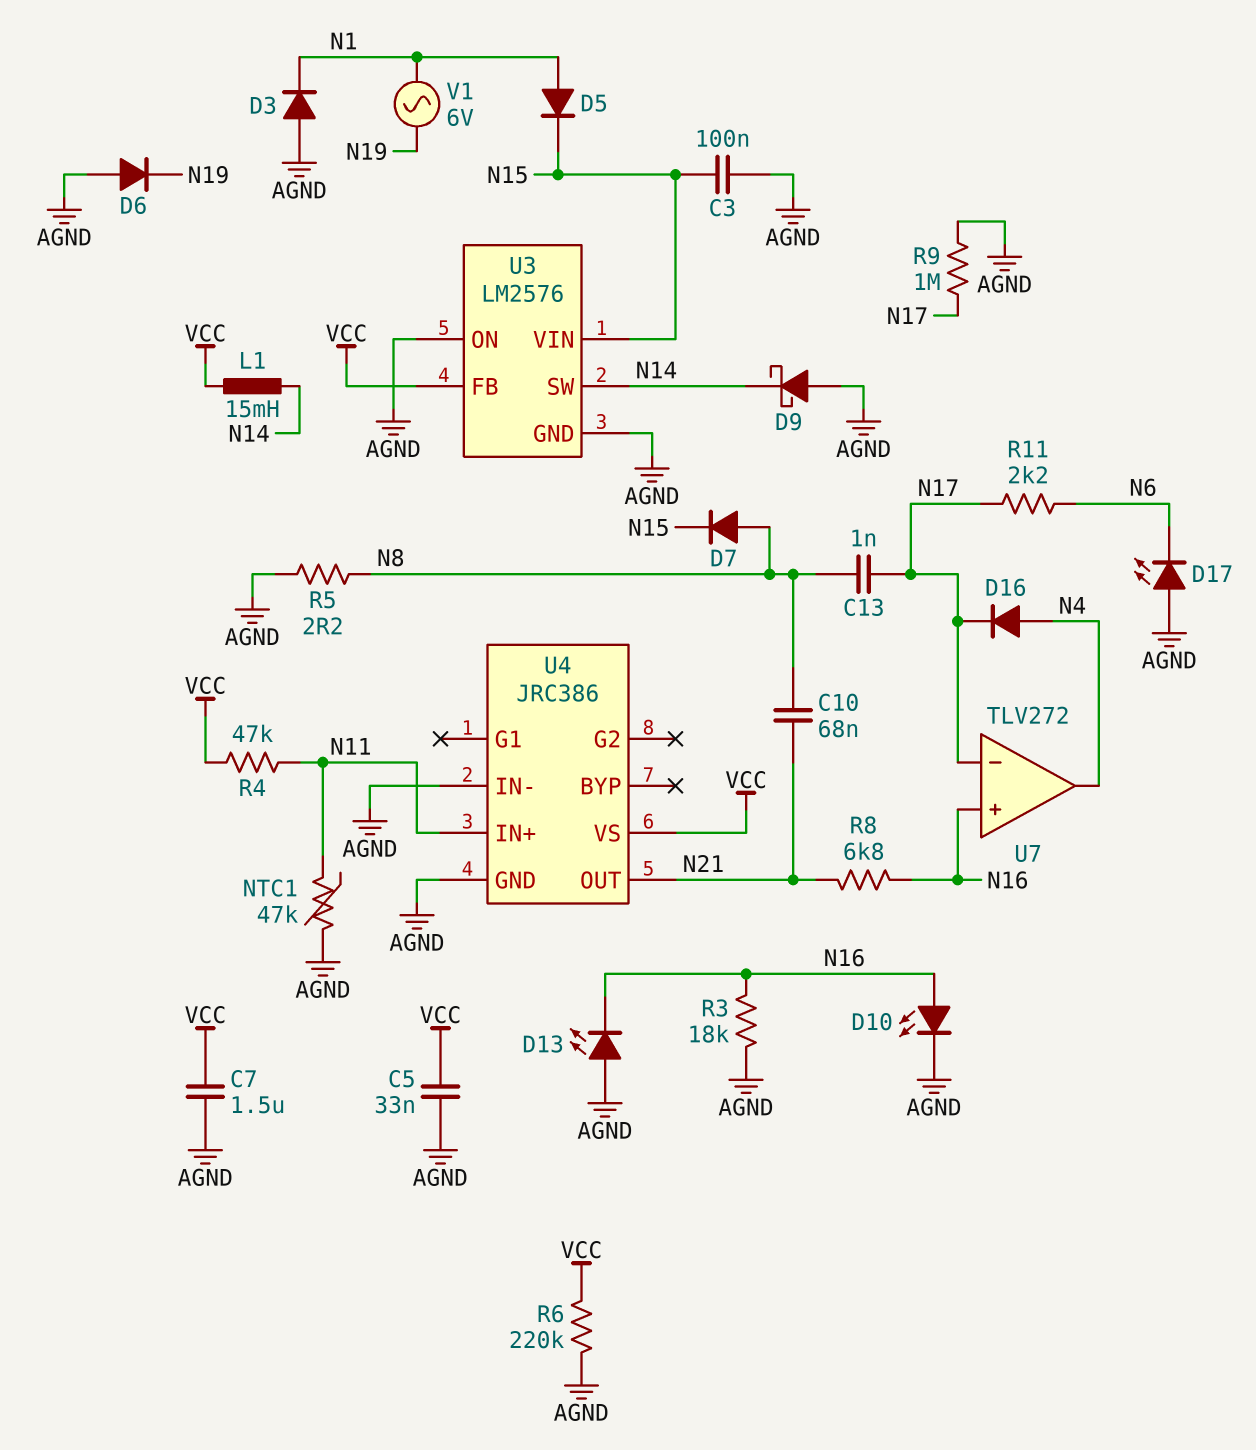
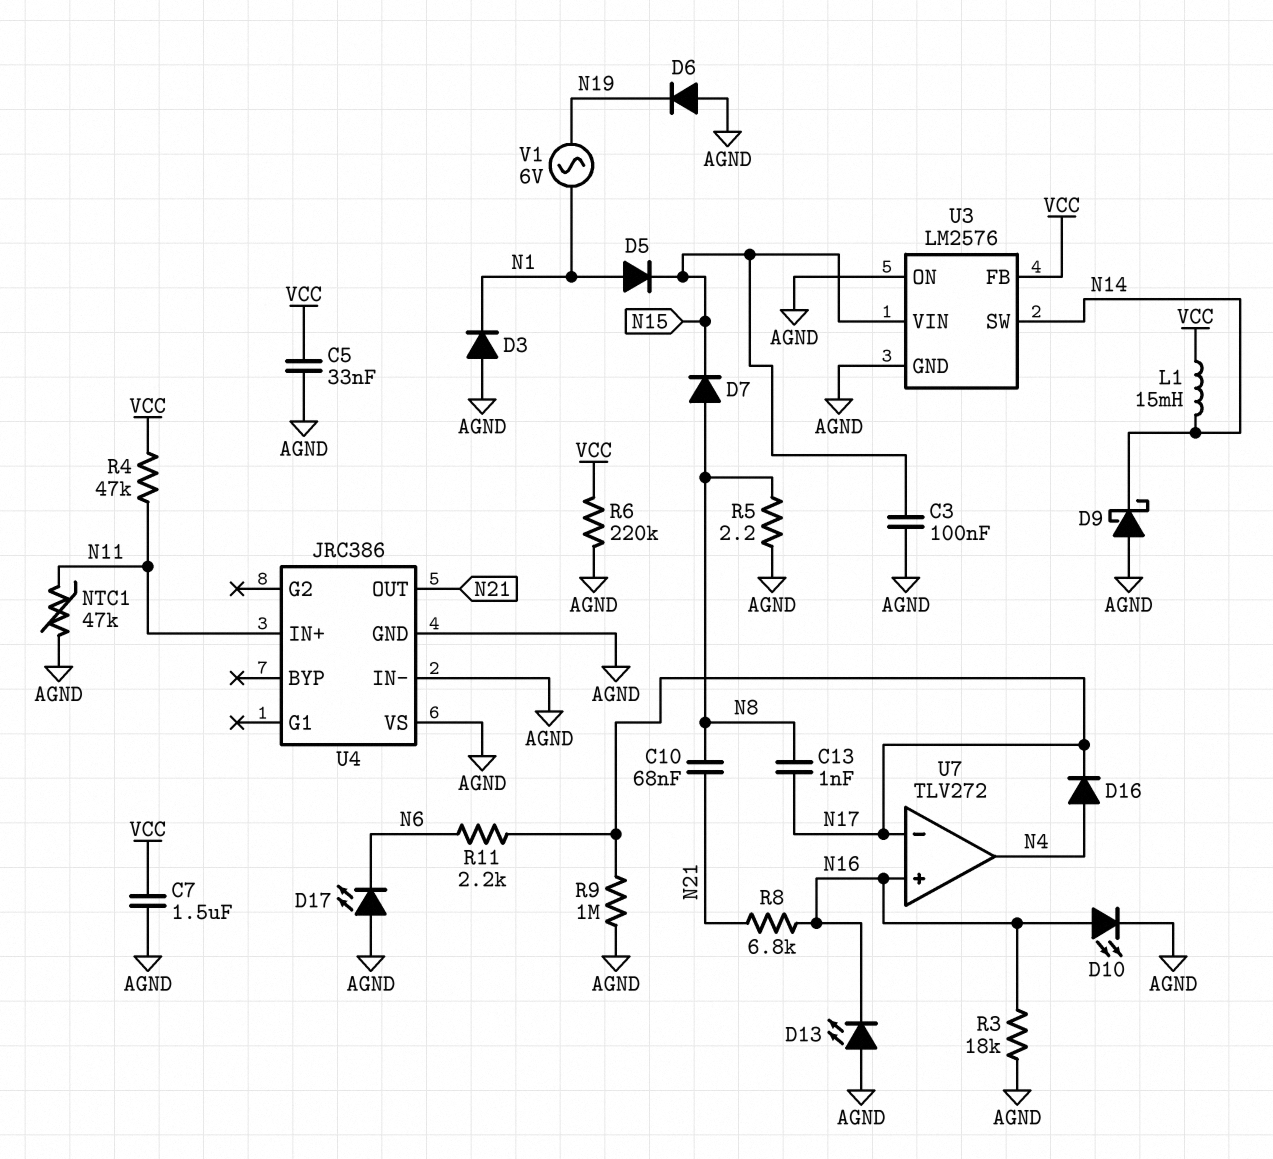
U4 pin VS: VCC -> AGND

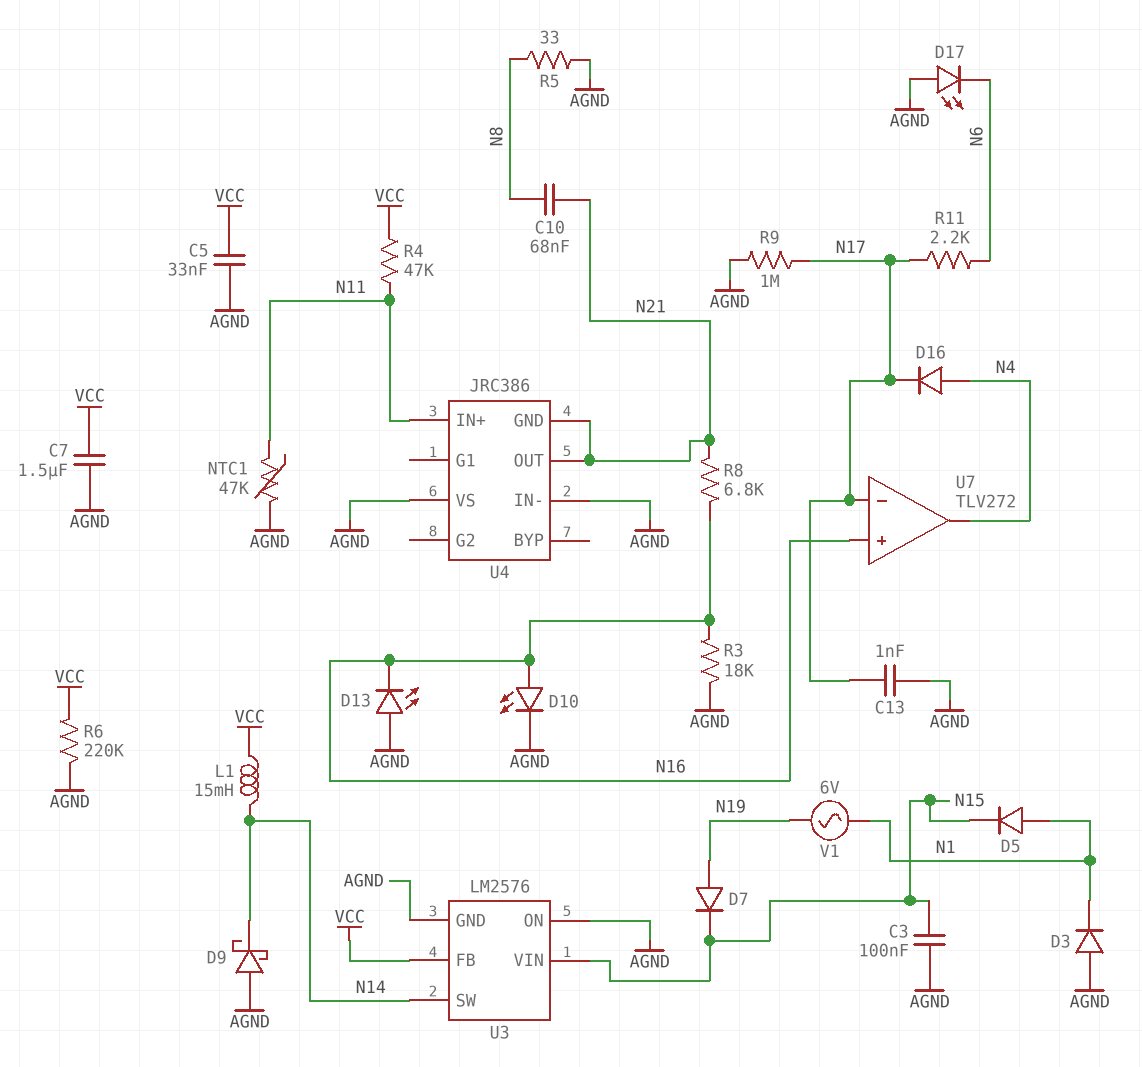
C13: 1nF (N8, N17) -> 1nF (AGND, N17)
D6: diode (A AGND, K N19) -> none
D7: diode (A N8, K N15) -> diode (A N19, K N15)
R5: 2.2 (AGND, N8) -> 33 (AGND, N8)
U4 pin GND: AGND -> N21

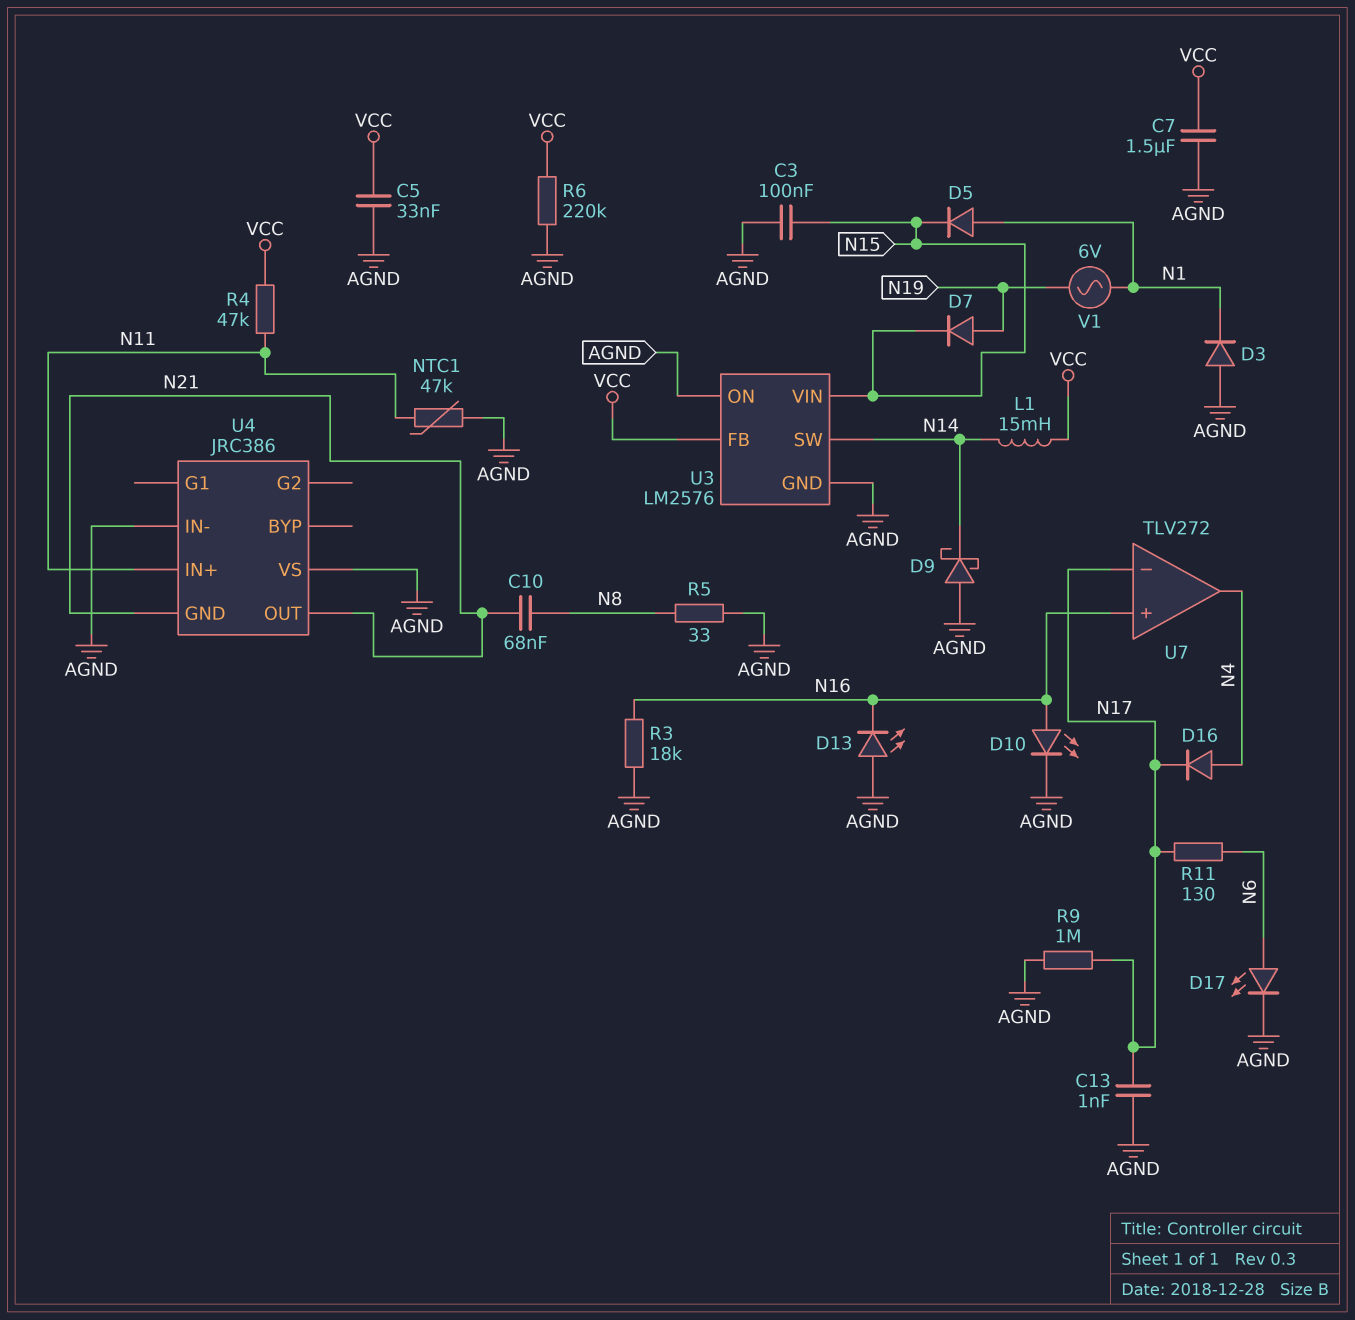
D17: LED (A AGND, K N6) -> LED (A N6, K AGND)
R8: 6.8k (N16, N21) -> none
R11: 2.2k (N6, N17) -> 130 (N6, N17)

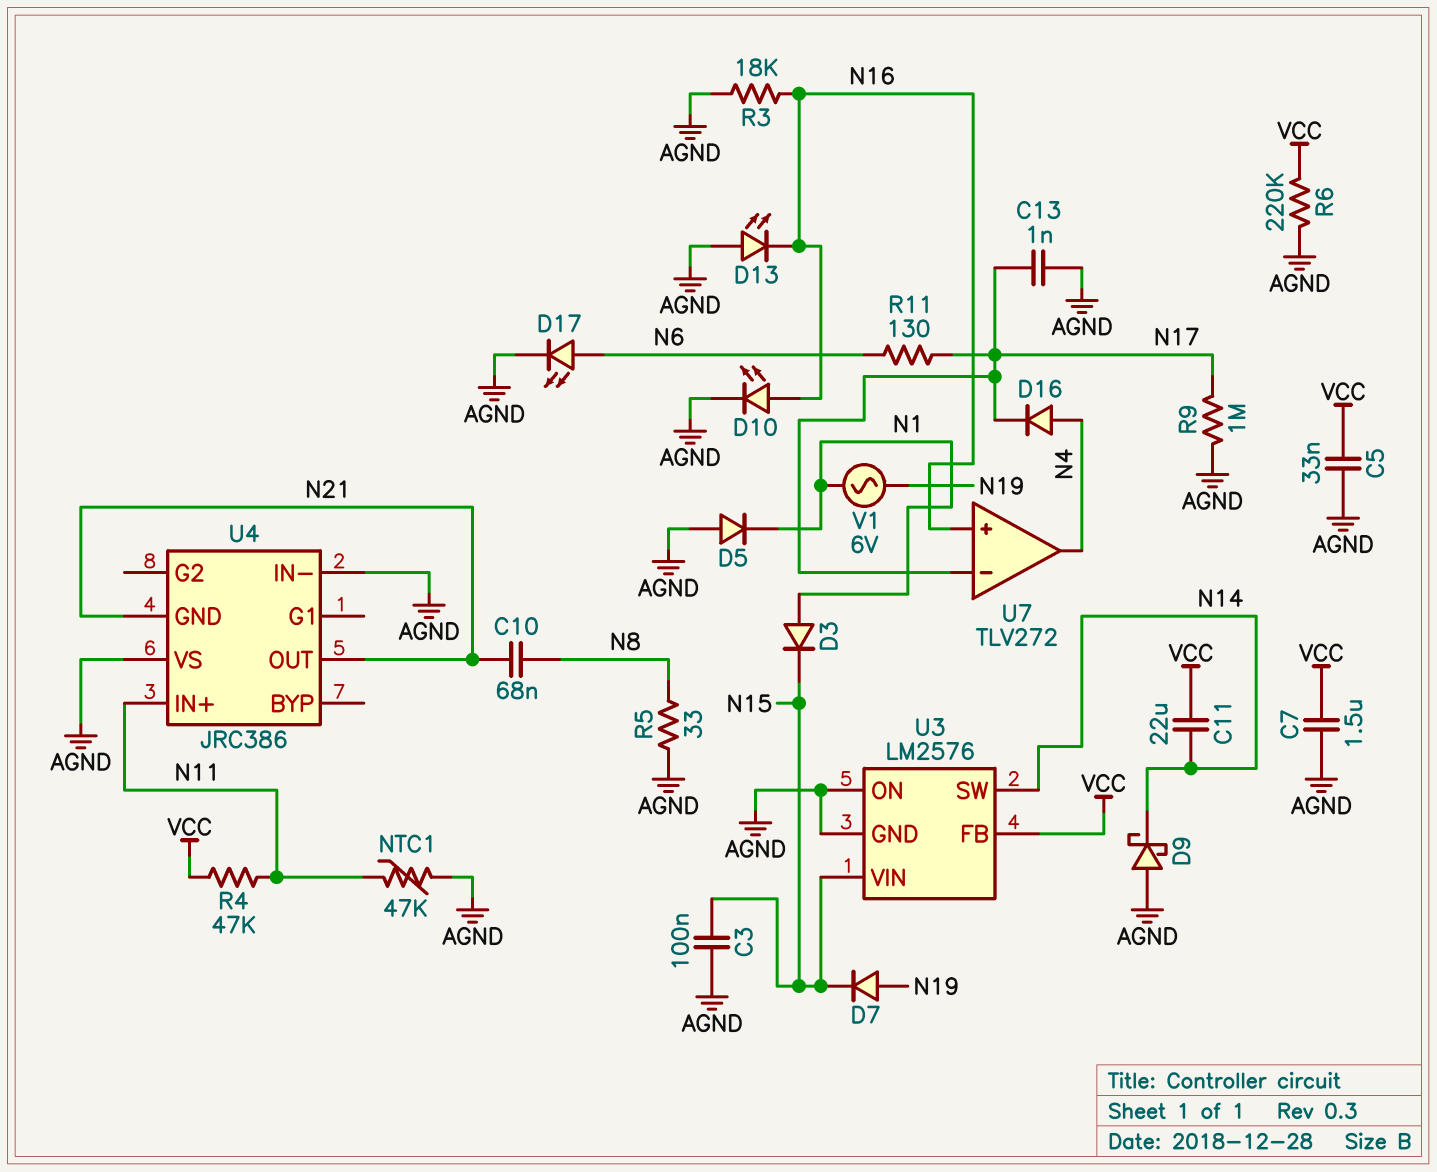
C11: none -> 22uF (N14, VCC)
D3: diode (A AGND, K N1) -> diode (A N1, K N15)
D5: diode (A N1, K N15) -> diode (A AGND, K N1)
L1: 15mH (N14, VCC) -> none

